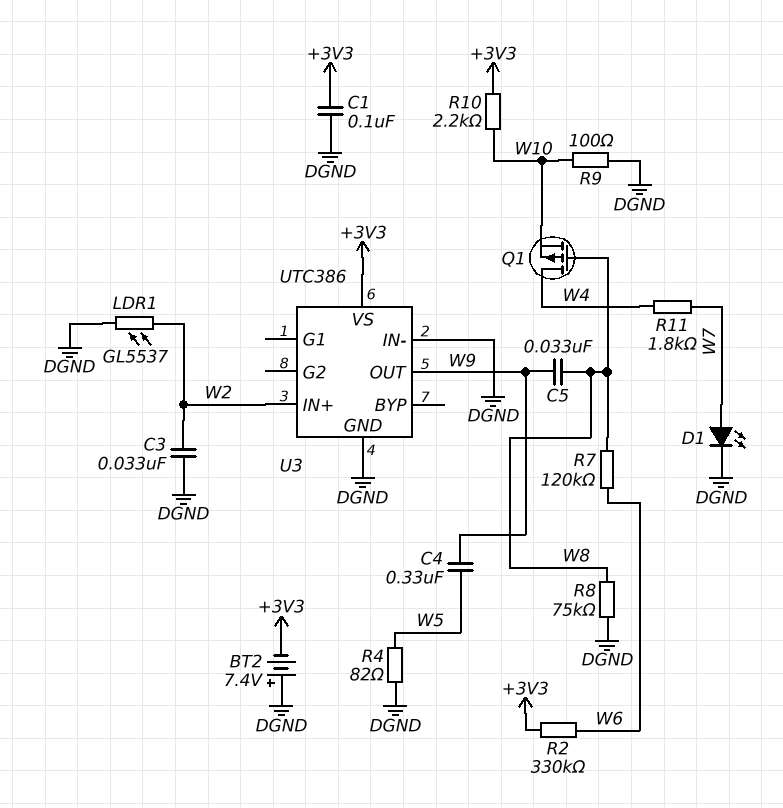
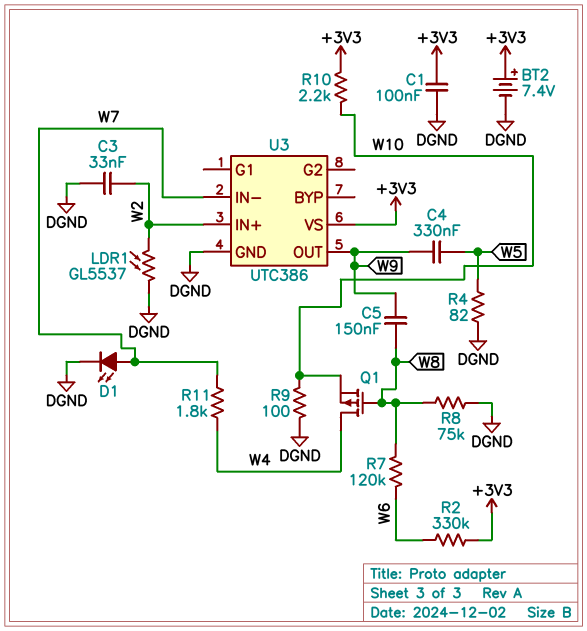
BT2: 7.4V (plus DGND, minus +3V3) -> 7.4V (plus +3V3, minus DGND)
C5: 33nF (W8, W9) -> 150nF (W8, W9)
U3 pin IN-: DGND -> W7

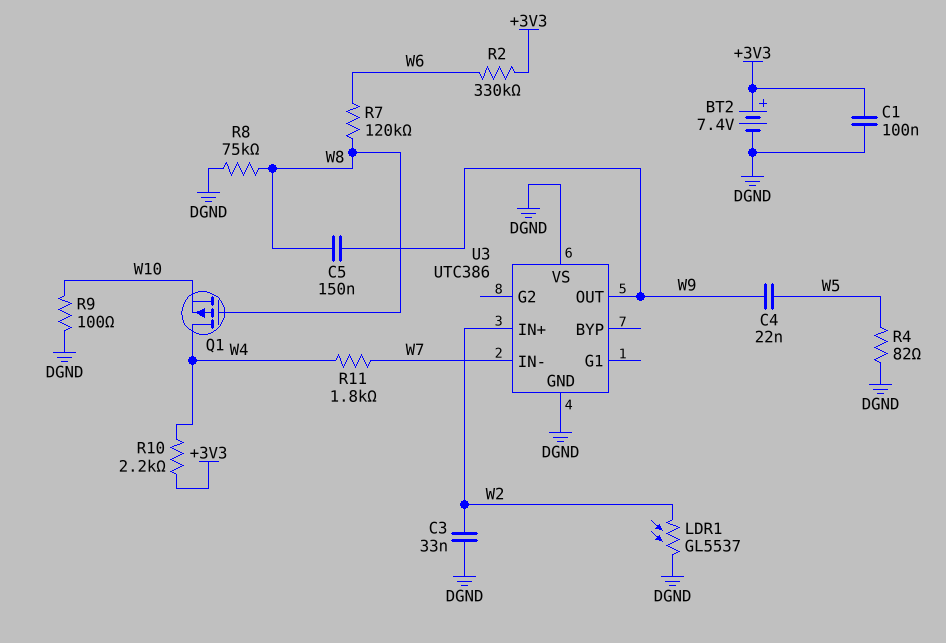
C4: 330nF (W5, W9) -> 22nF (W5, W9)
D1: LED (A W7, K DGND) -> none
R10: 2.2k (+3V3, W10) -> 2.2k (+3V3, W4)
U3 pin VS: +3V3 -> DGND

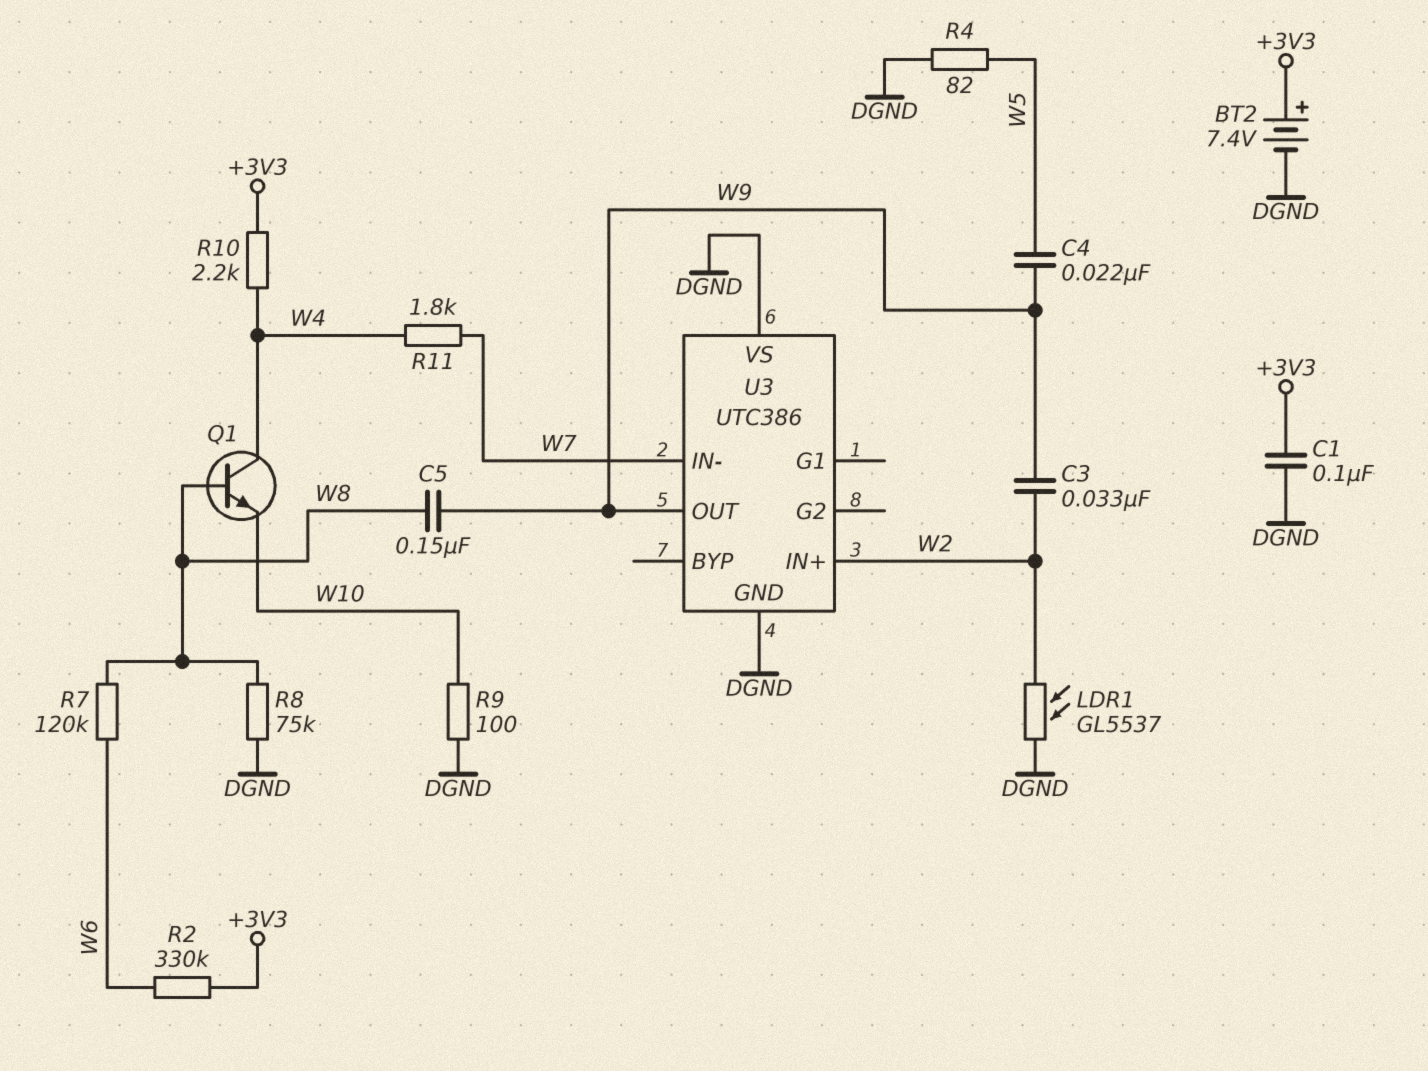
C3: 33nF (DGND, W2) -> 33nF (W2, W9)
Q1: PMOS (G W8, D W4, S W10) -> NPN (B W8, C W4, E W10)

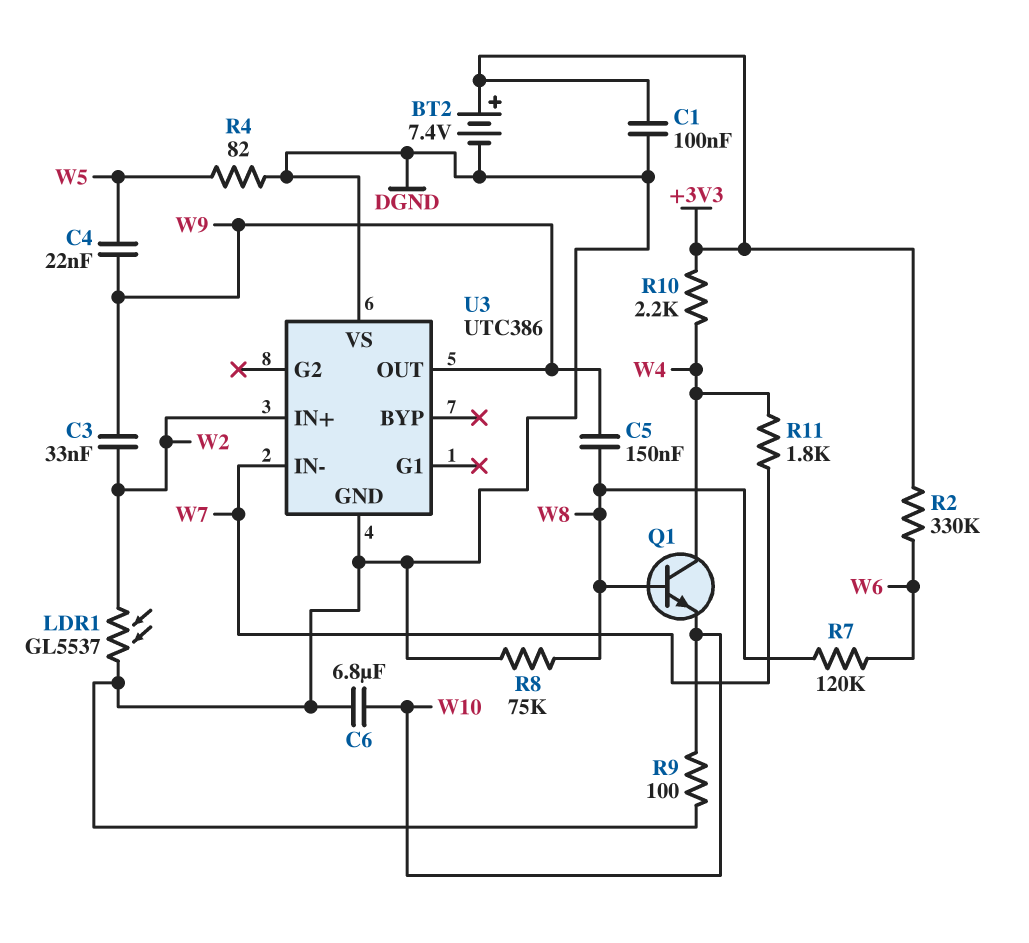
C6: none -> 6.8uF (DGND, W10)

